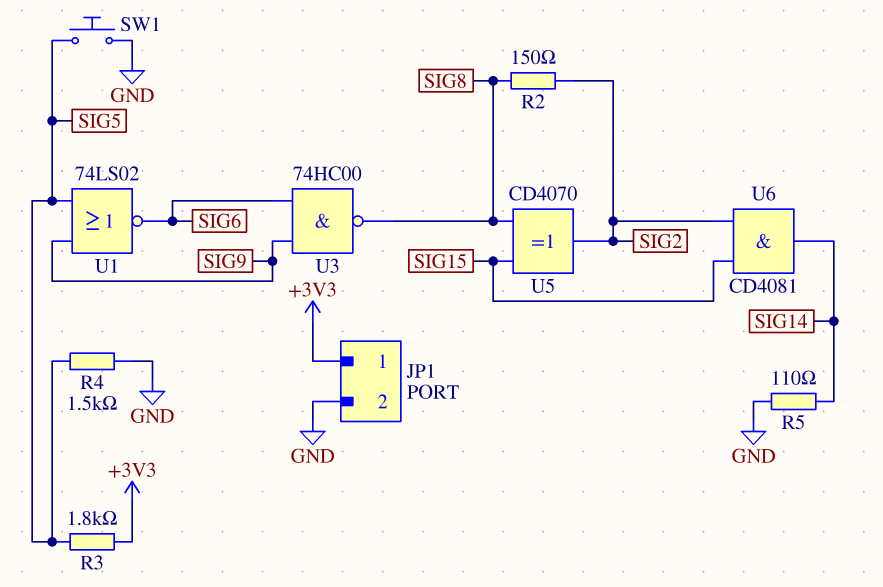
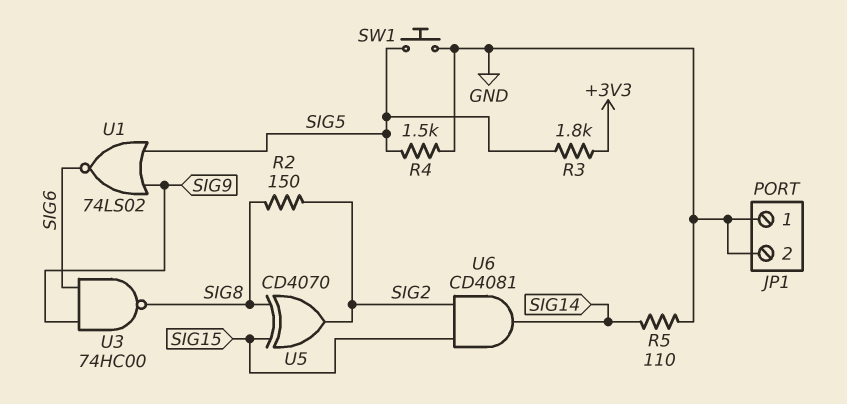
JP1 pin 1: +3V3 -> GND

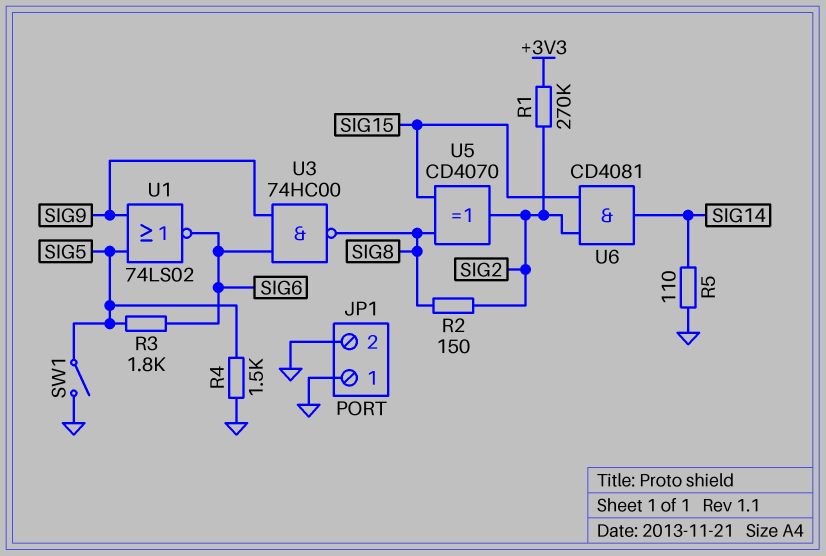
R1: none -> 270k (+3V3, SIG2)
R3: 1.8k (+3V3, SIG5) -> 1.8k (SIG5, SIG6)
SW1: button (GND, SIG5) -> switch (GND, SIG5)

